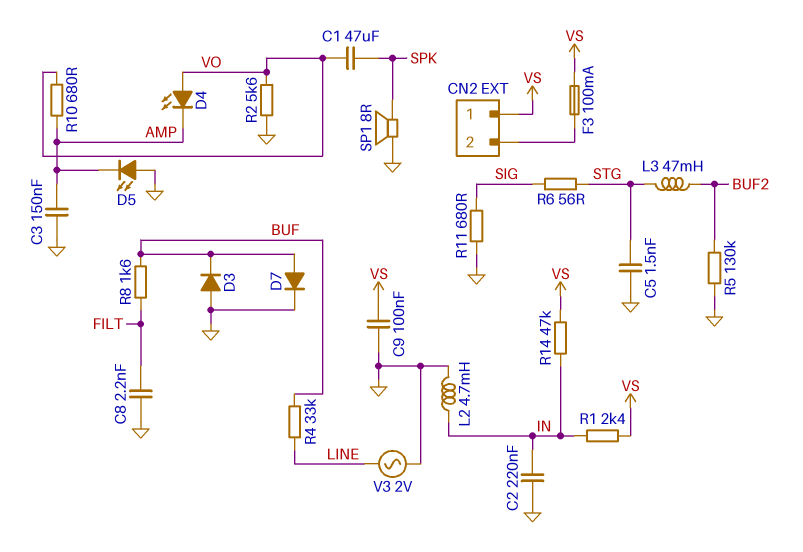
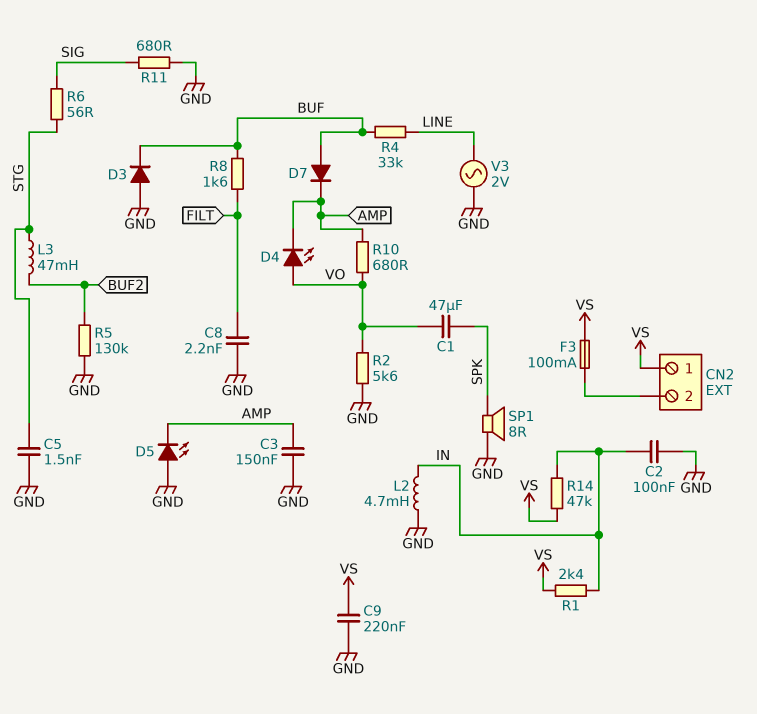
C2: 220nF (GND, IN) -> 100nF (GND, IN)
C9: 100nF (GND, VS) -> 220nF (GND, VS)
D7: diode (A BUF, K GND) -> diode (A BUF, K AMP)

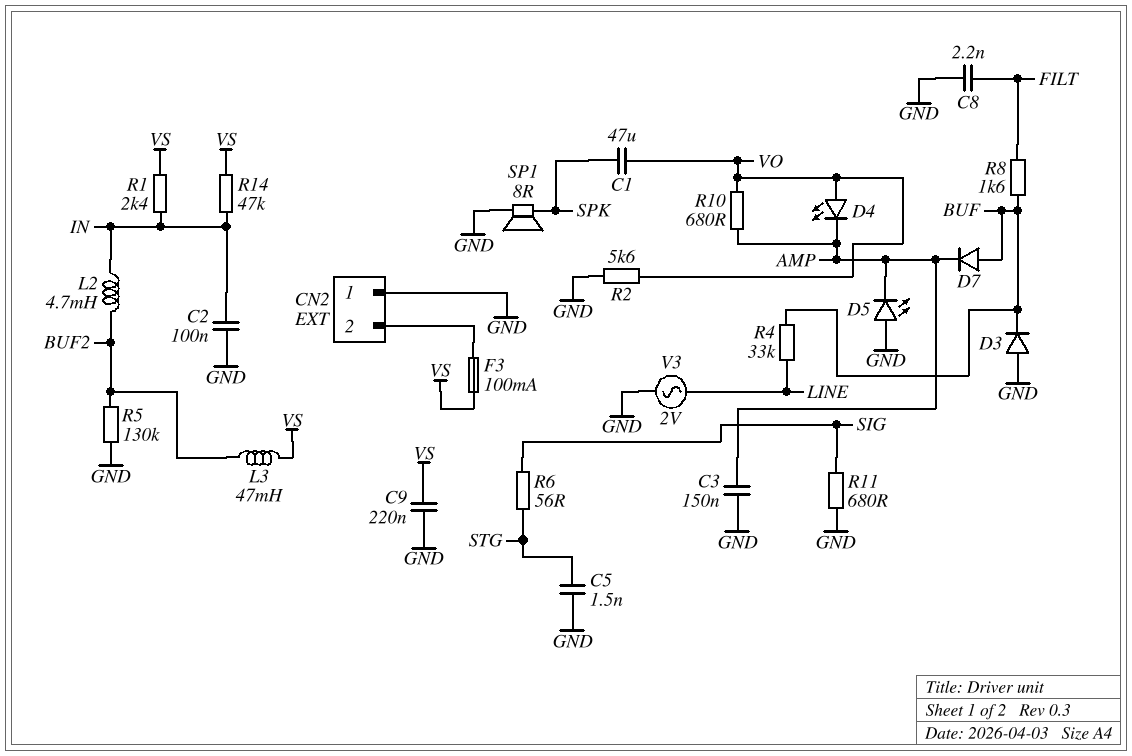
CN2 pin 1: VS -> GND
L2: 4.7mH (GND, IN) -> 4.7mH (BUF2, IN)
L3: 47mH (BUF2, STG) -> 47mH (BUF2, VS)

